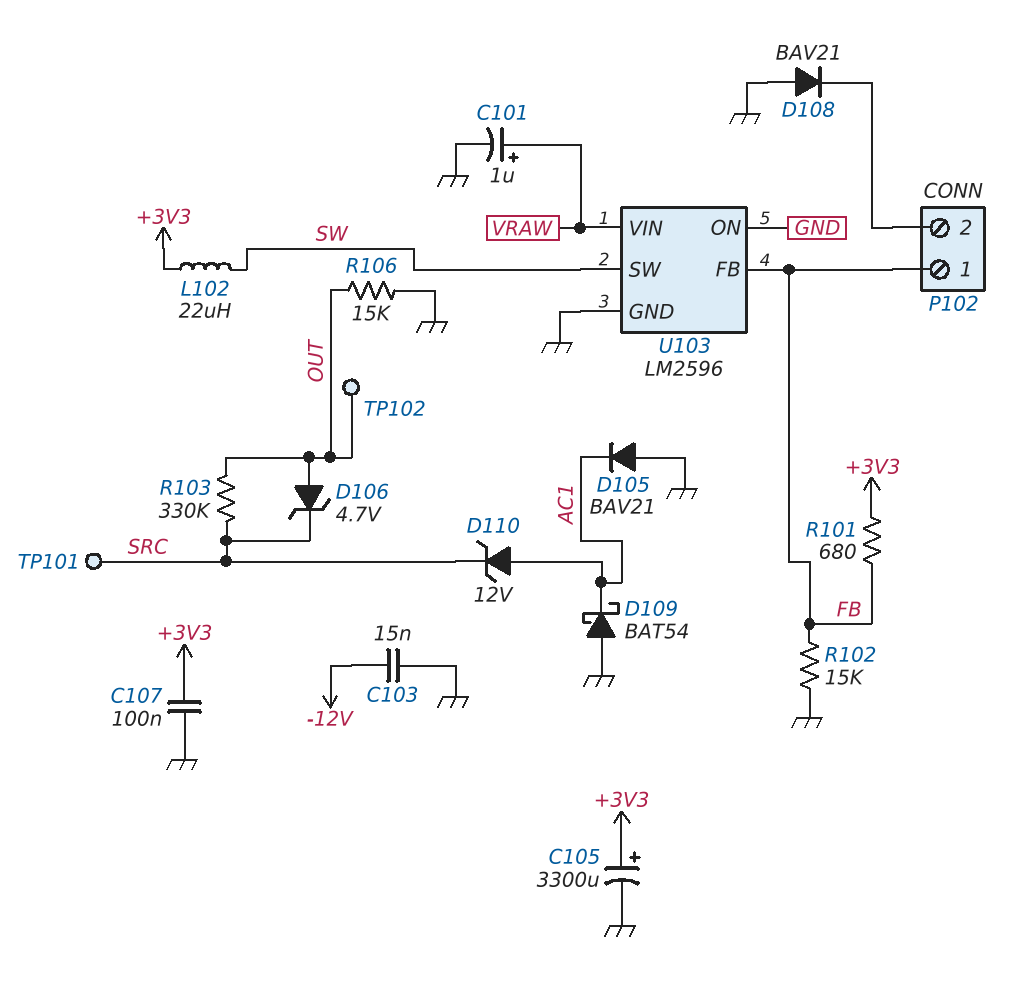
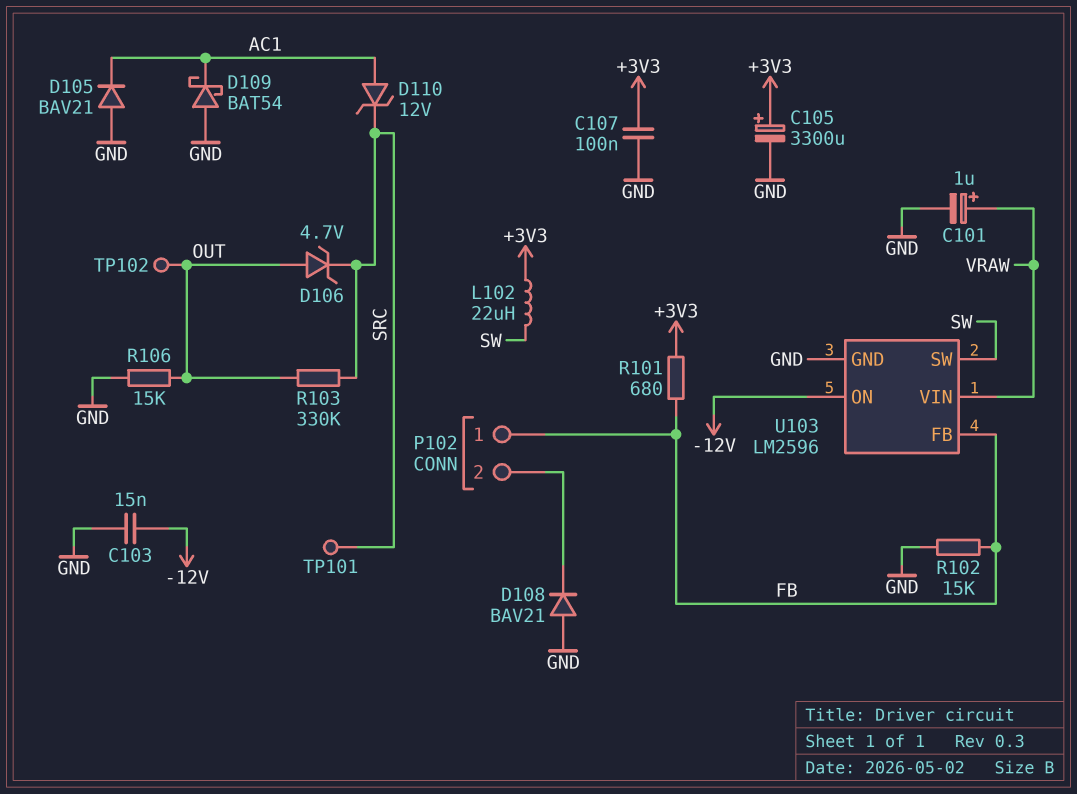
U103 pin ON: GND -> -12V

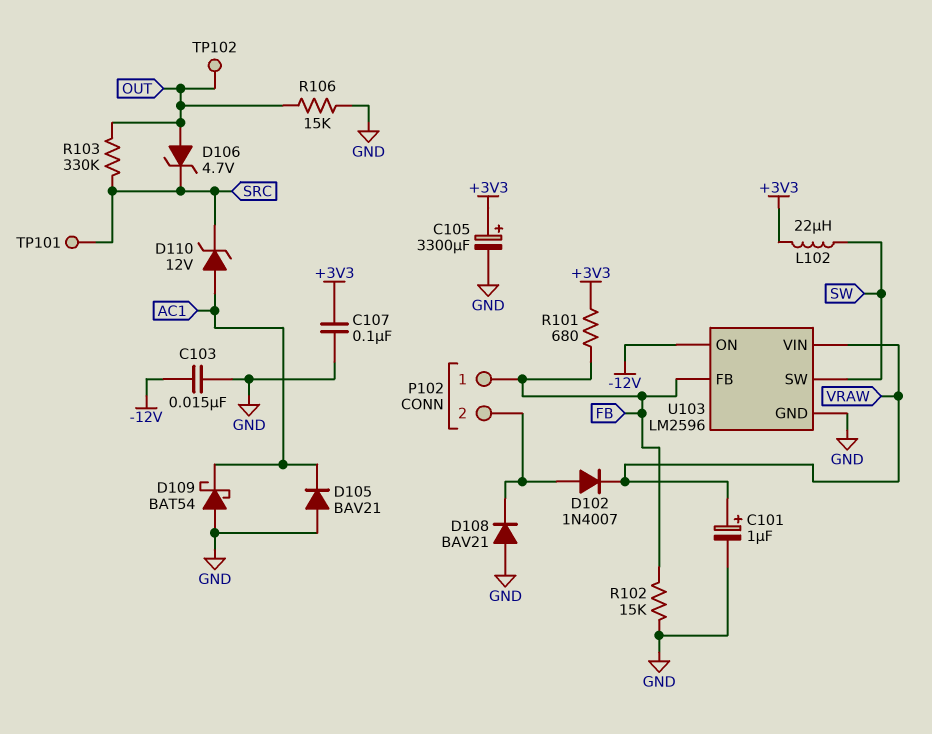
D102: none -> diode 1N4007 (A P102/2, K VRAW)

